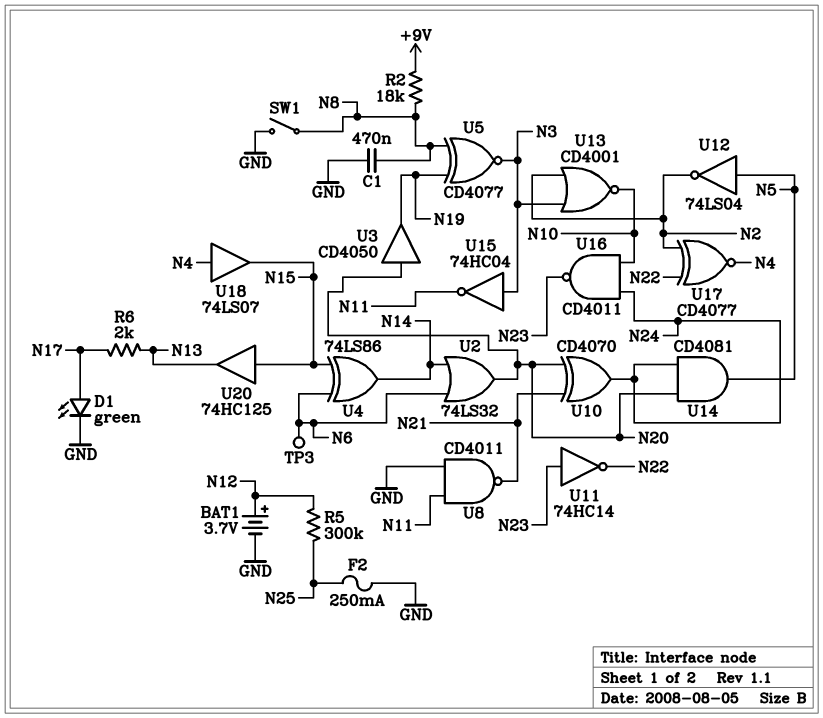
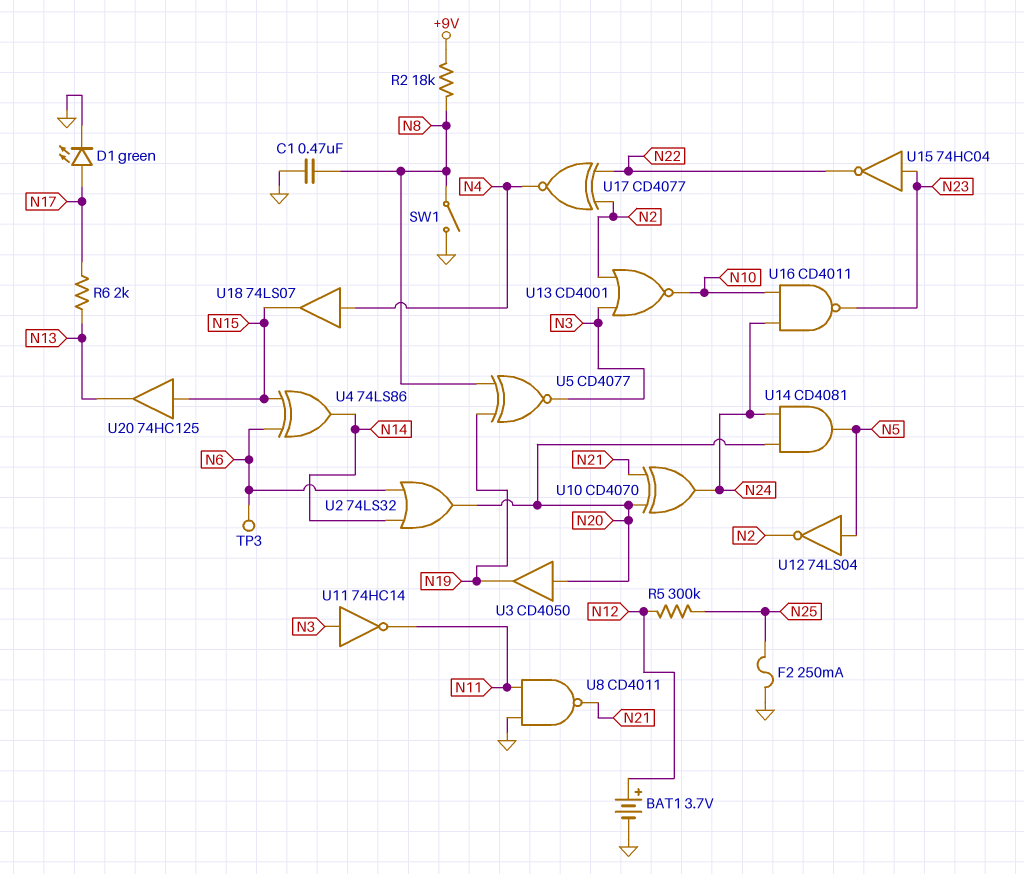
U11: NOT 74HC14 (in N23, out N22) -> NOT 74HC14 (in N3, out N11)
U15: NOT 74HC04 (in N3, out N11) -> NOT 74HC04 (in N23, out N22)

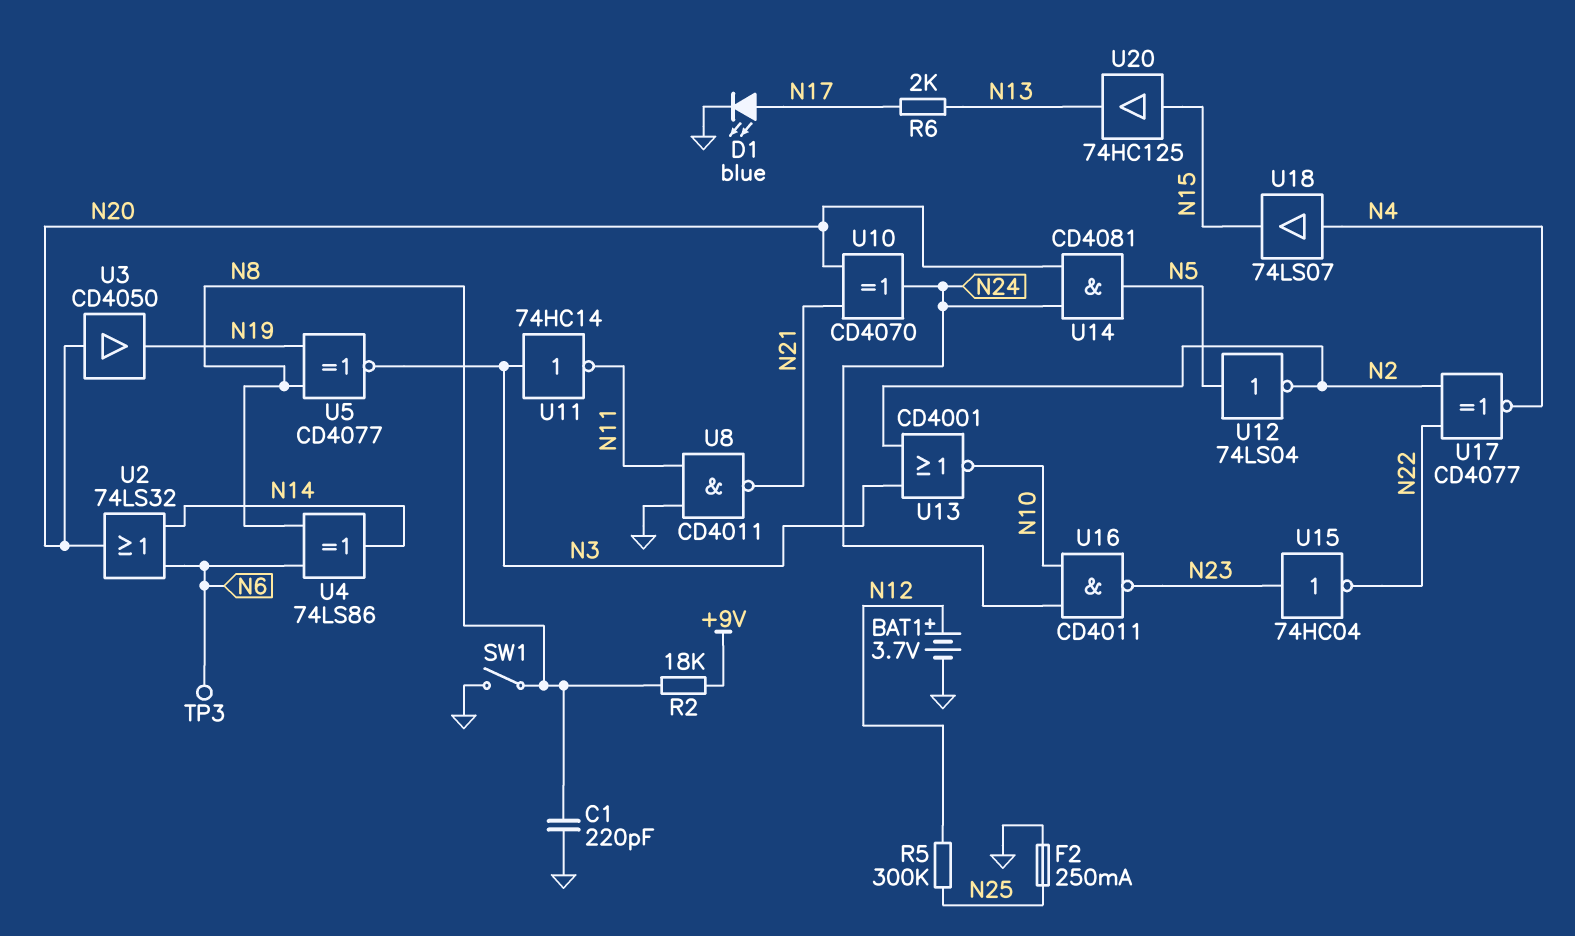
C1: 470nF (GND, N8) -> 220pF (GND, N8)
D1: LED green (A N17, K GND) -> LED blue (A N17, K GND)
U4: XOR 74LS86 (in N6, in N15, out N14) -> XOR 74LS86 (in N6, in N8, out N14)

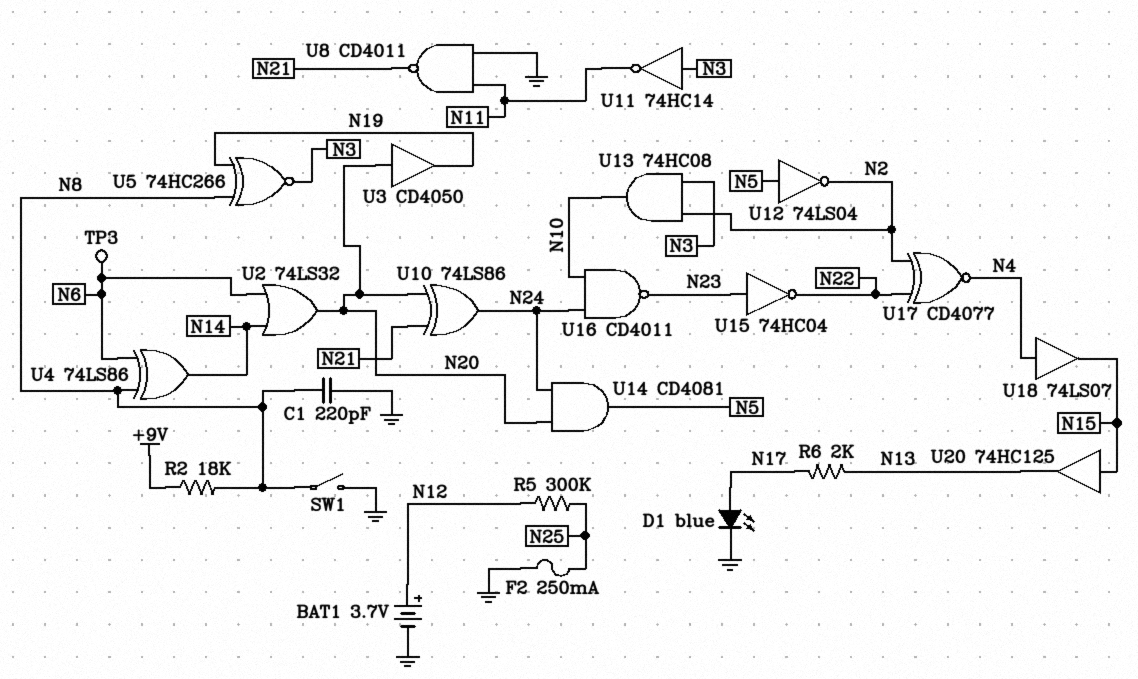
U5: XNOR CD4077 (in N8, in N19, out N3) -> XNOR 74HC266 (in N8, in N19, out N3)
U10: XOR CD4070 (in N20, in N21, out N24) -> XOR 74LS86 (in N20, in N21, out N24)
U13: NOR CD4001 (in N2, in N3, out N10) -> AND 74HC08 (in N2, in N3, out N10)

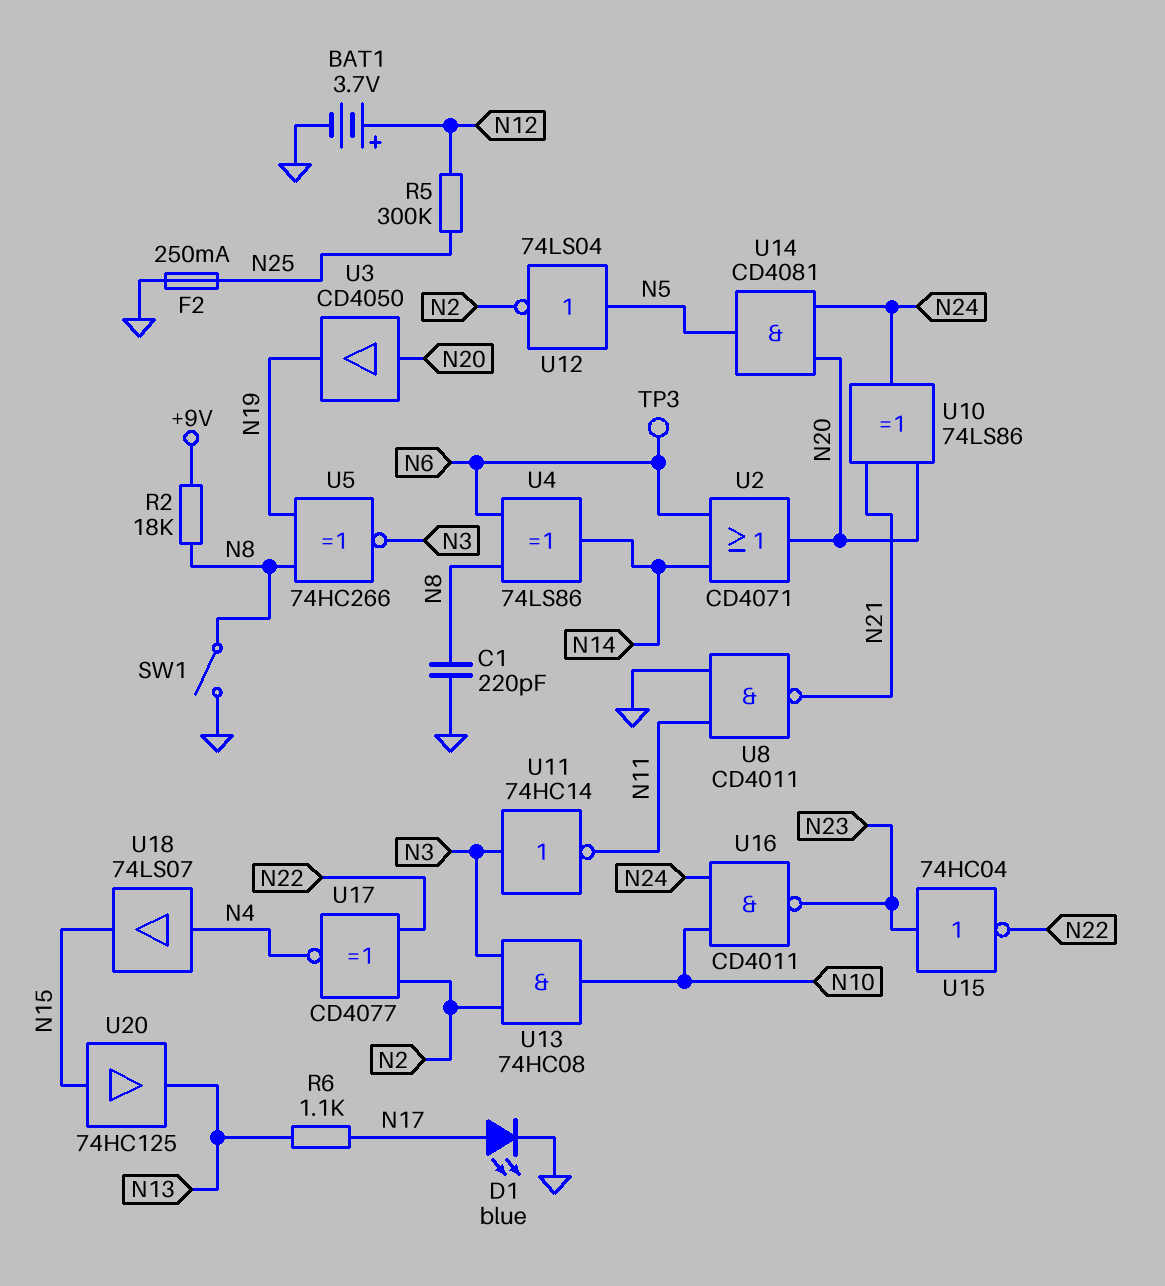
R6: 2k (N13, N17) -> 1.1k (N13, N17)
U2: OR 74LS32 (in N6, in N14, out N20) -> OR CD4071 (in N6, in N14, out N20)

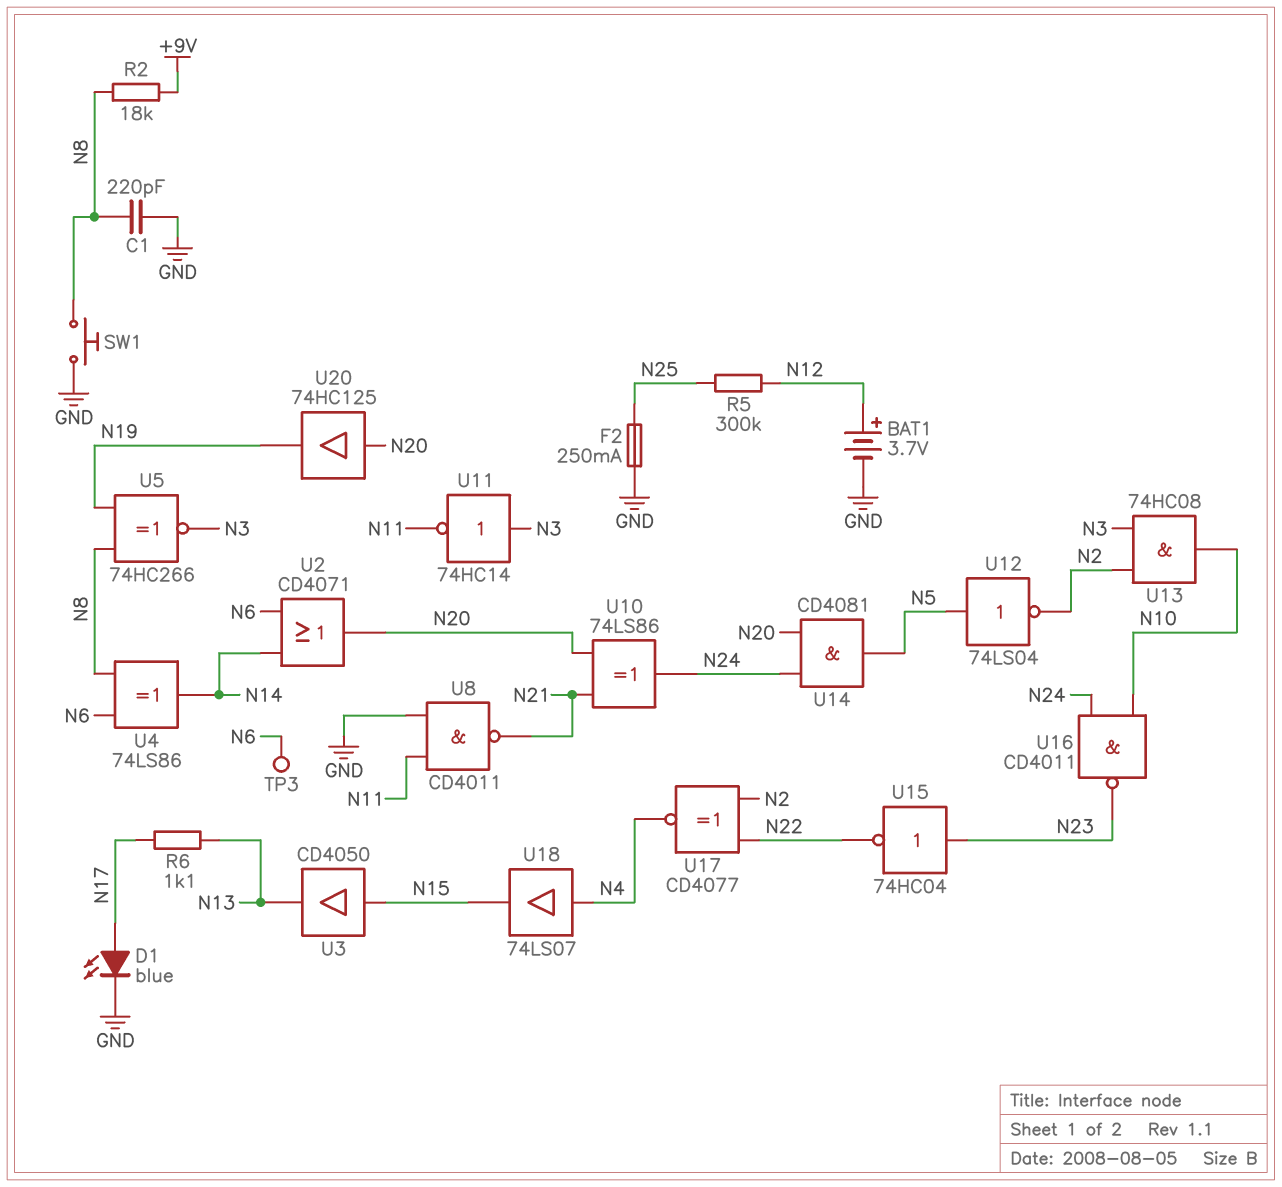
SW1: switch (GND, N8) -> button (GND, N8)
U3: buffer CD4050 (in N20, out N19) -> buffer CD4050 (in N15, out N13)
U20: buffer 74HC125 (in N15, out N13) -> buffer 74HC125 (in N20, out N19)

